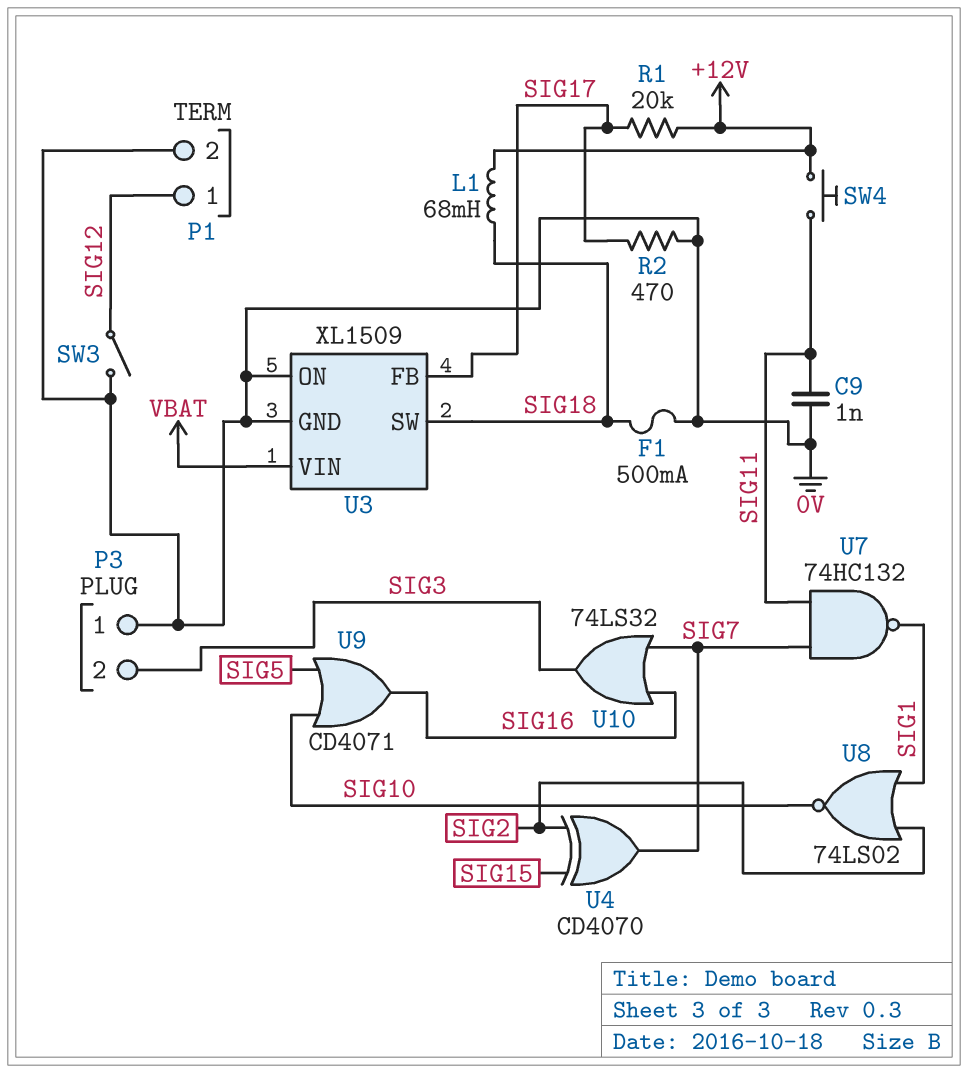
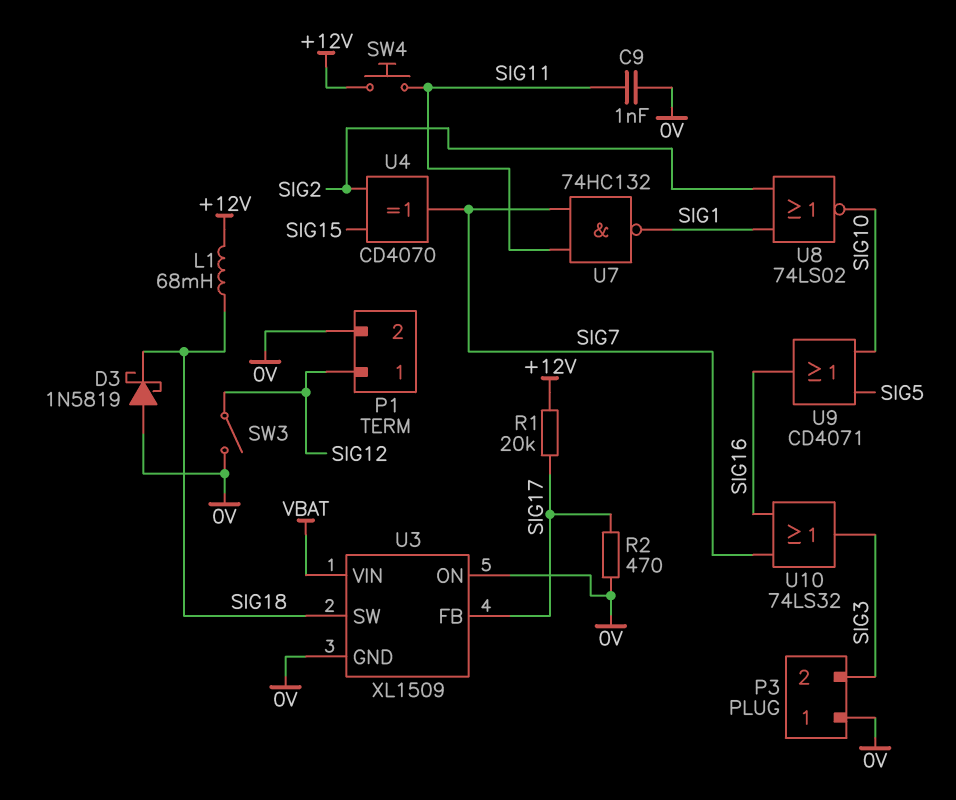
D3: none -> schottky 1N5819 (A 0V, K SIG18)
F1: 500mA (0V, SIG18) -> none

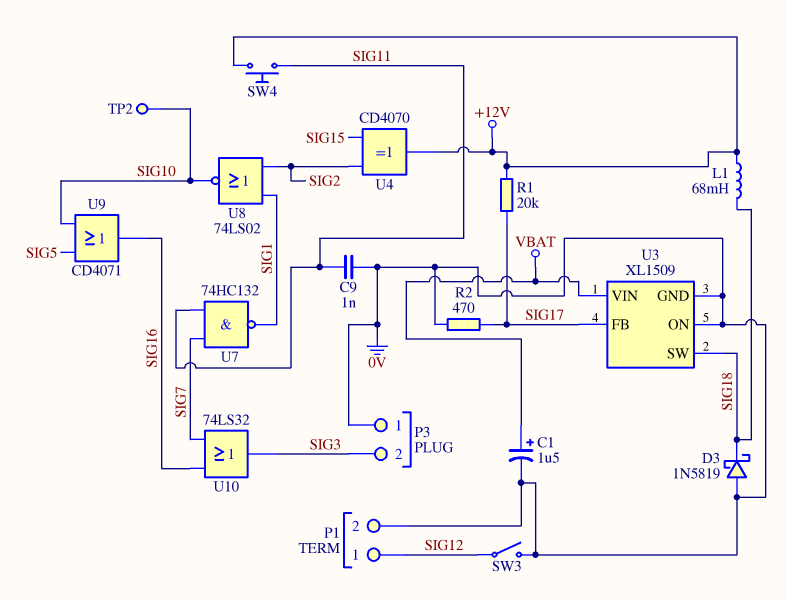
C1: none -> 1.5uF (plus VBAT, minus 0V)
TP2: none -> test point (SIG10)
U4: XOR CD4070 (in SIG2, in SIG15, out SIG7) -> XOR CD4070 (in SIG2, in SIG15, out +12V)

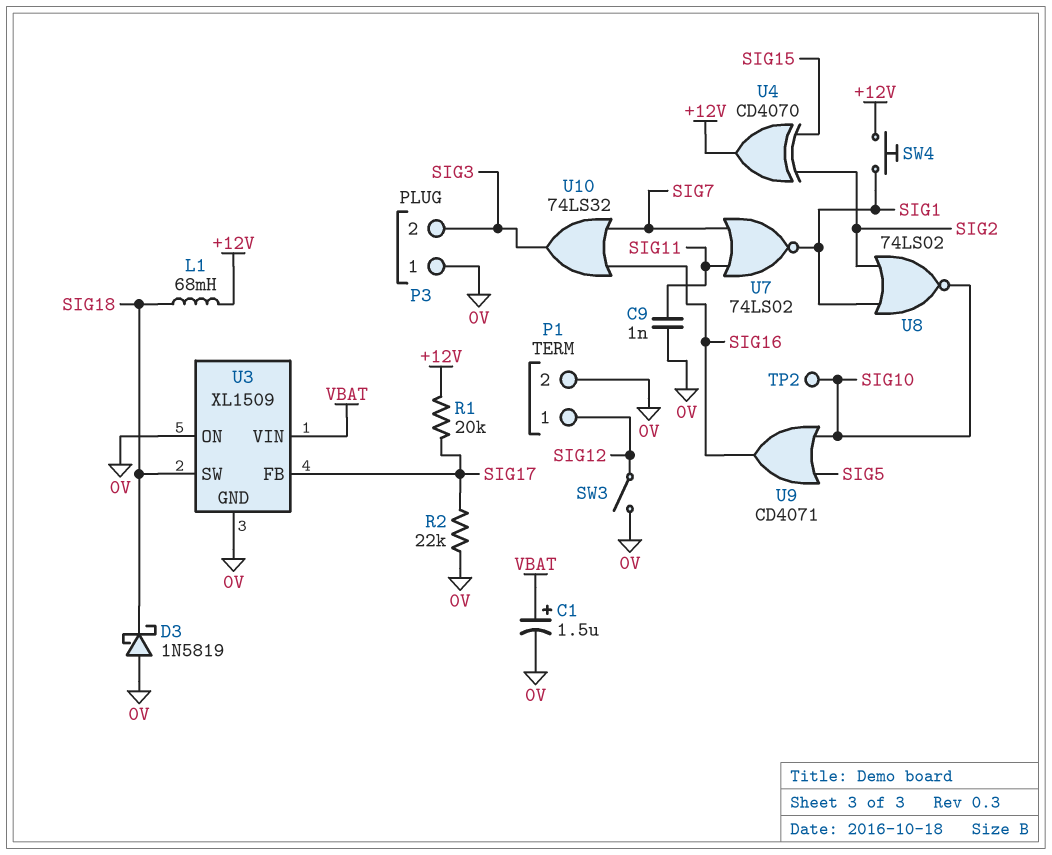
R2: 470 (0V, SIG17) -> 22k (0V, SIG17)
SW4: button (+12V, SIG11) -> button (+12V, SIG1)
U7: NAND 74HC132 (in SIG7, in SIG11, out SIG1) -> NOR 74LS02 (in SIG7, in SIG11, out SIG1)

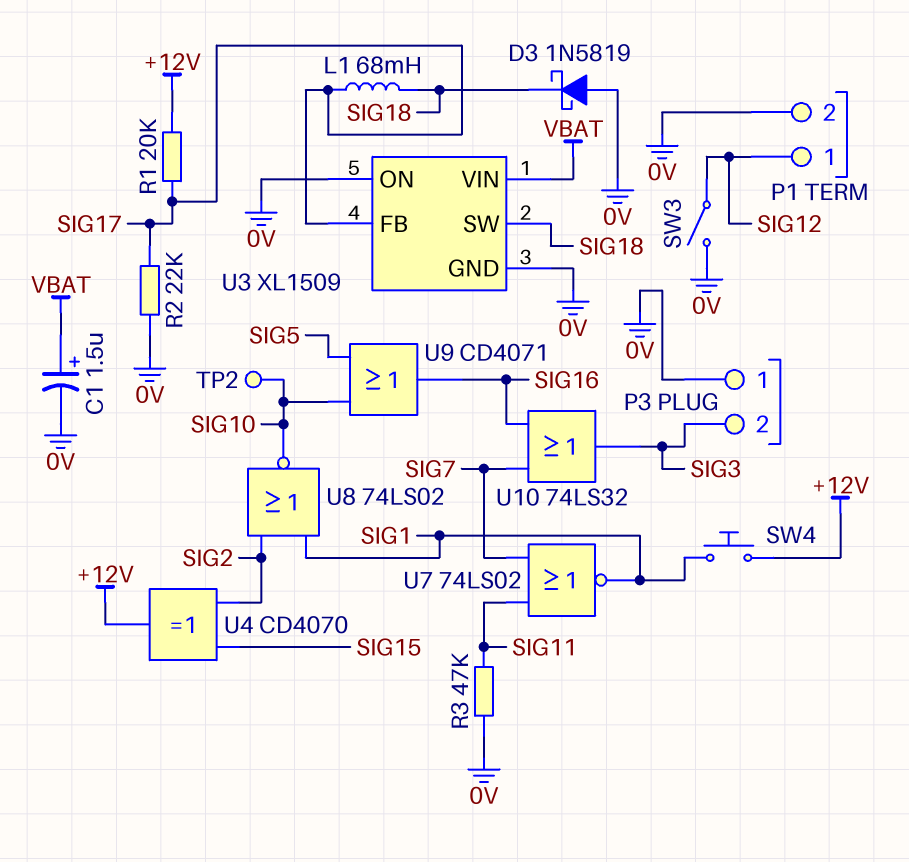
C9: 1nF (0V, SIG11) -> none
L1: 68mH (+12V, SIG18) -> 68mH (SIG17, SIG18)
R3: none -> 47k (0V, SIG11)

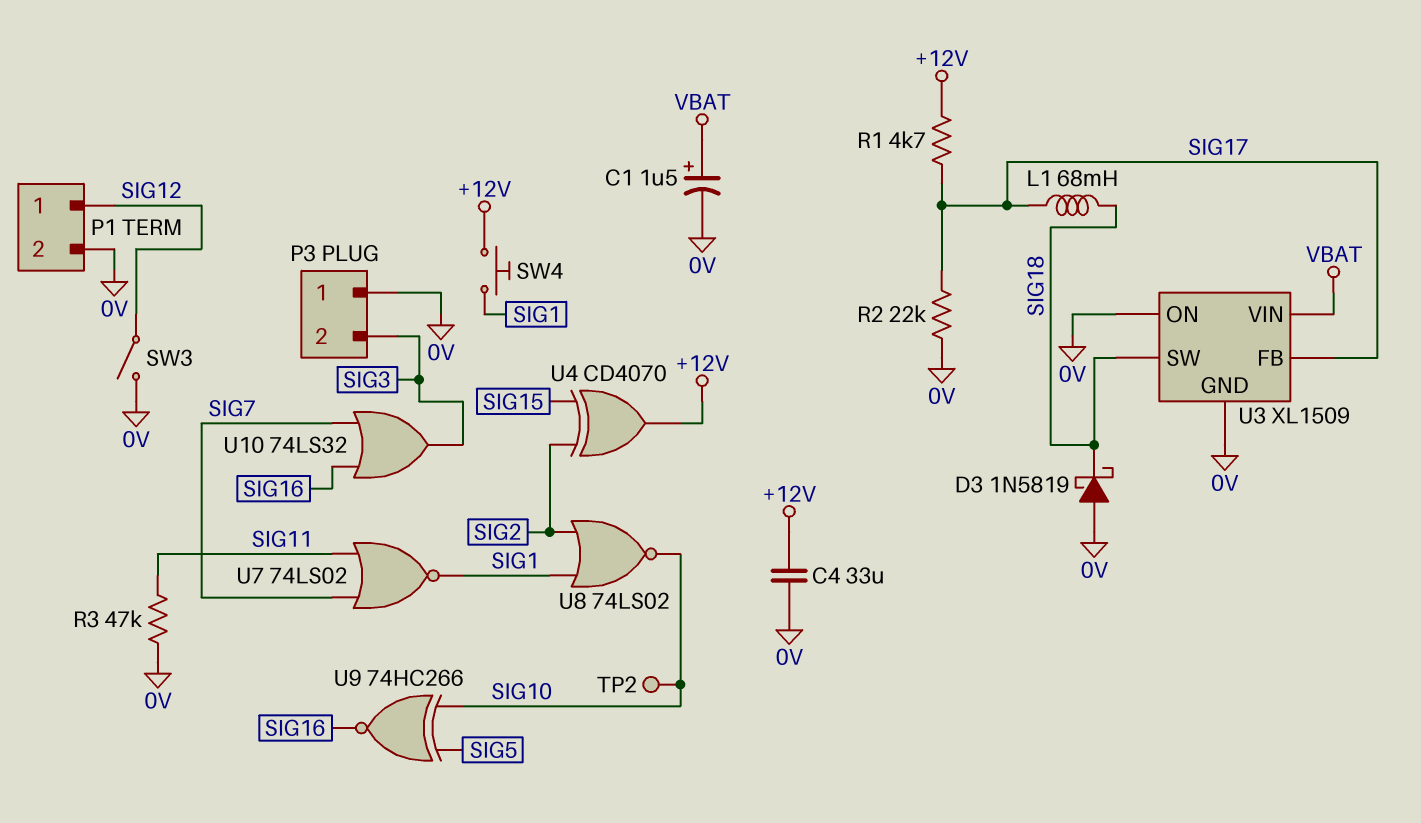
C4: none -> 33uF (+12V, 0V)
R1: 20k (+12V, SIG17) -> 4.7k (+12V, SIG17)
U9: OR CD4071 (in SIG5, in SIG10, out SIG16) -> XNOR 74HC266 (in SIG5, in SIG10, out SIG16)

